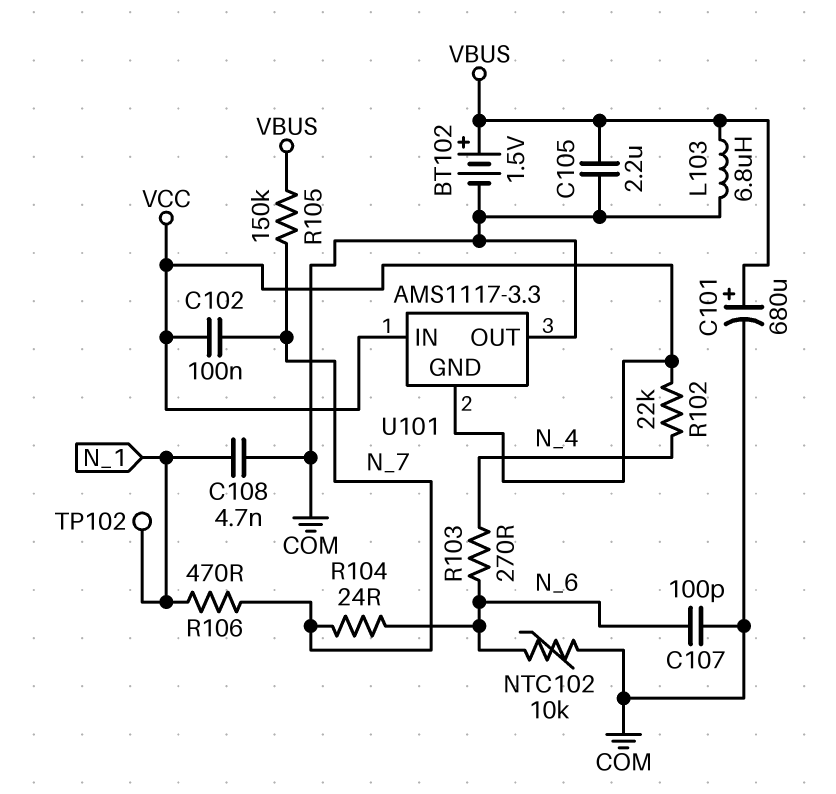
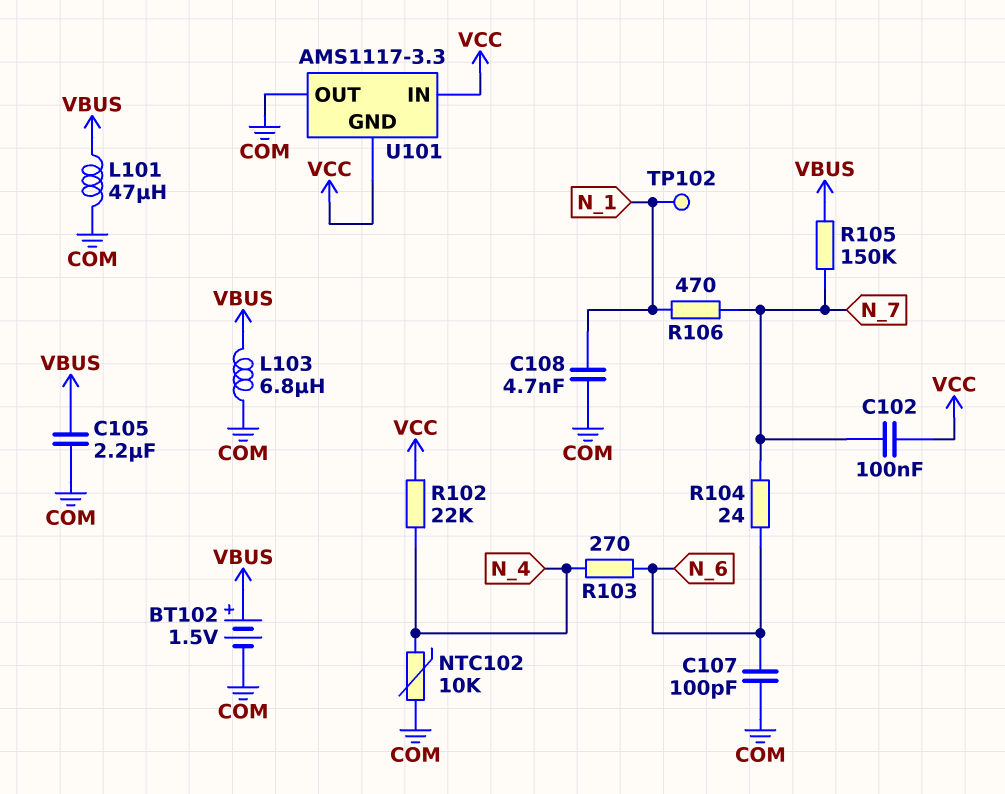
C101: 680uF (plus VBUS, minus COM) -> none
L101: none -> 47uH (COM, VBUS)
NTC102: 10k (COM, N_6) -> 10k (COM, N_4)

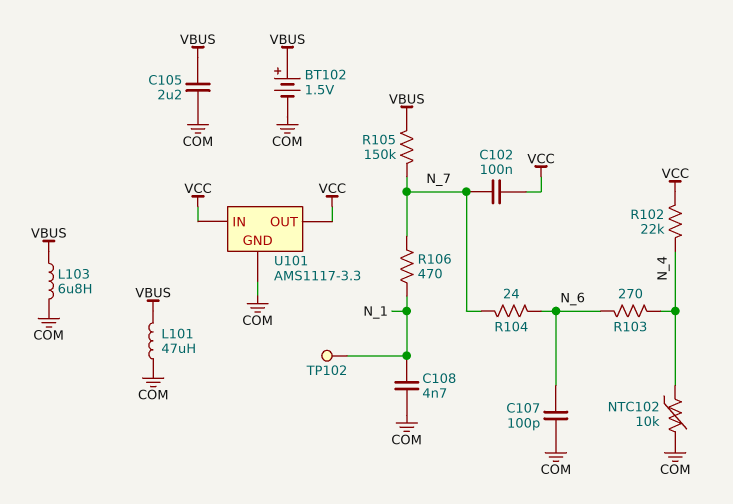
U101 pin GND: VCC -> COM
U101 pin OUT: COM -> VCC

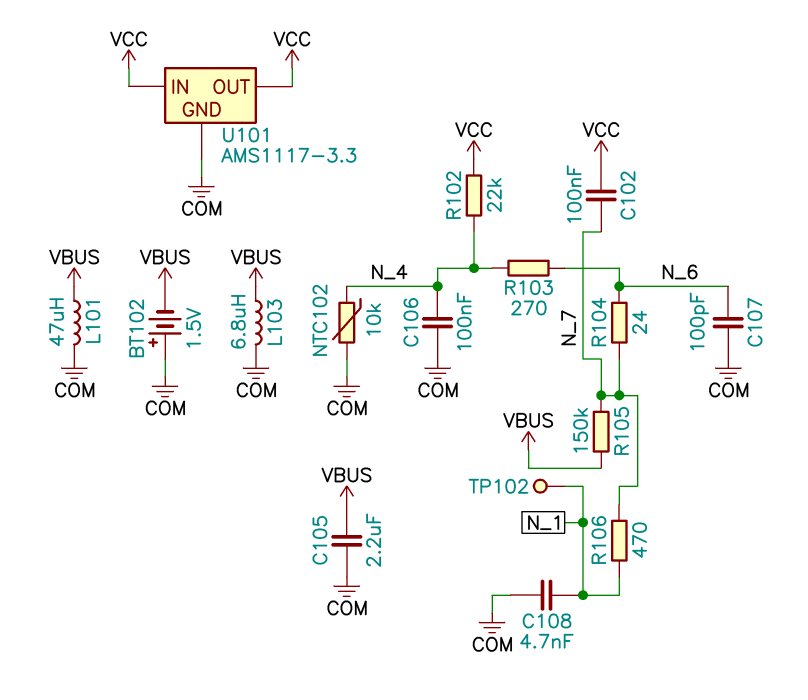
BT102: 1.5V (plus VBUS, minus COM) -> 1.5V (plus COM, minus VBUS)
C106: none -> 100nF (COM, N_4)

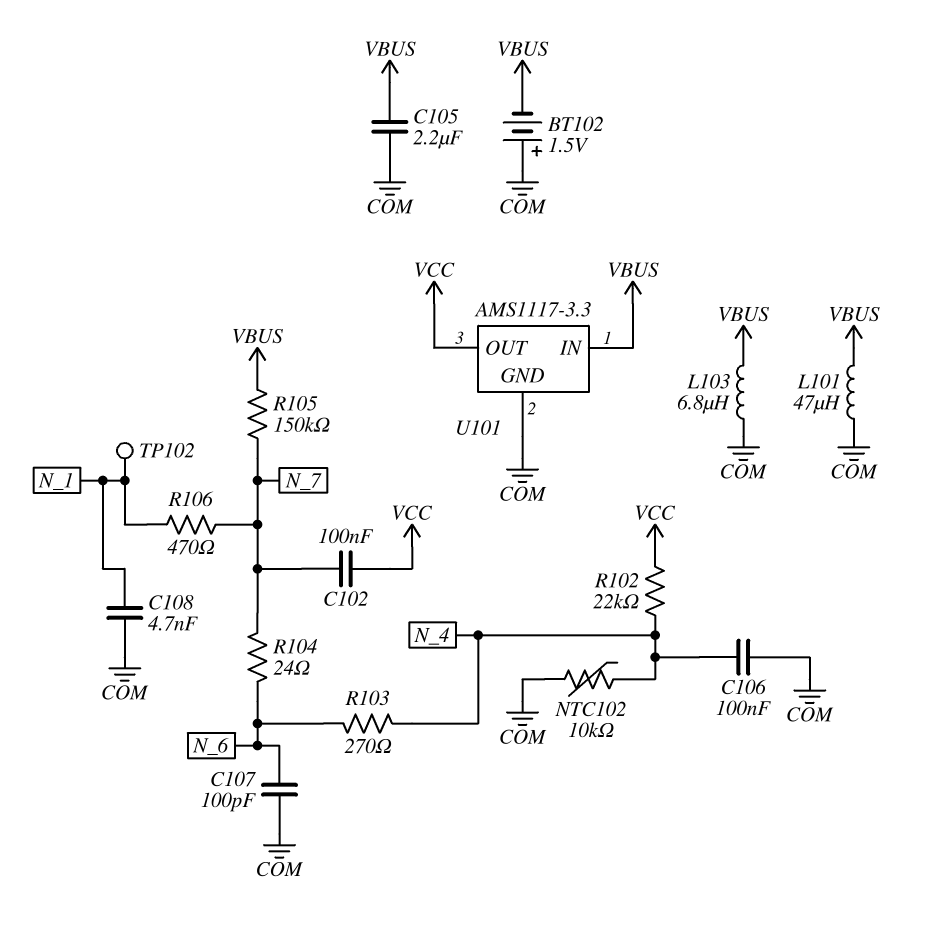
U101 pin IN: VCC -> VBUS

